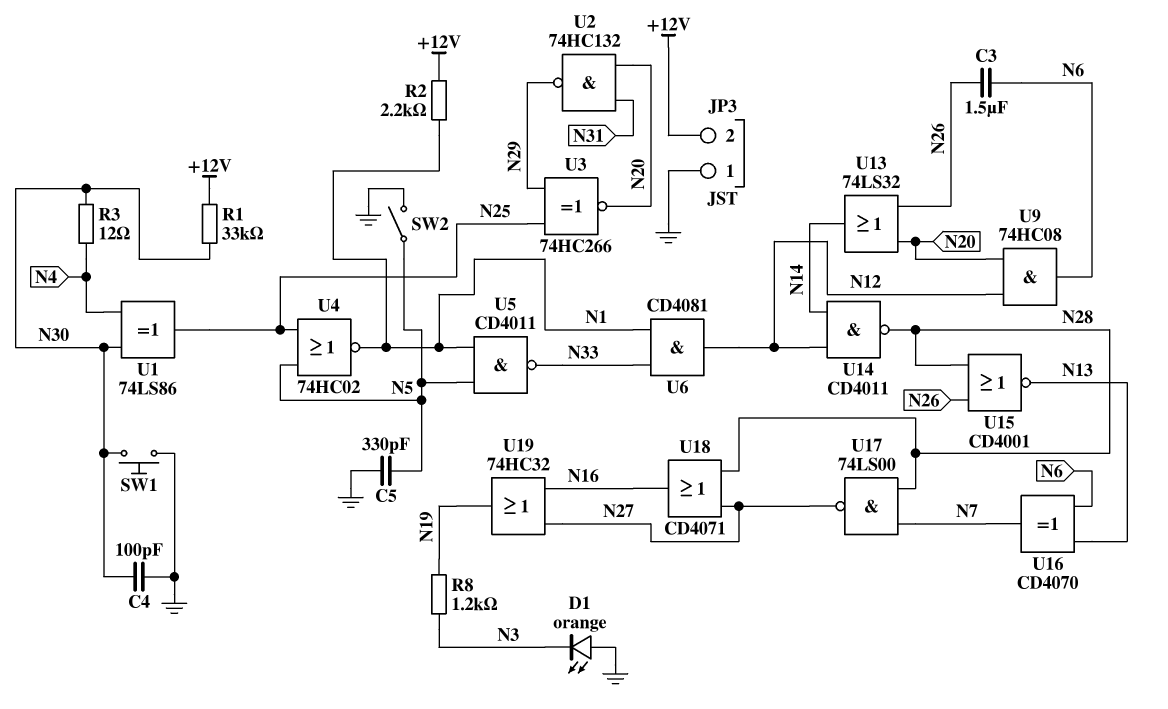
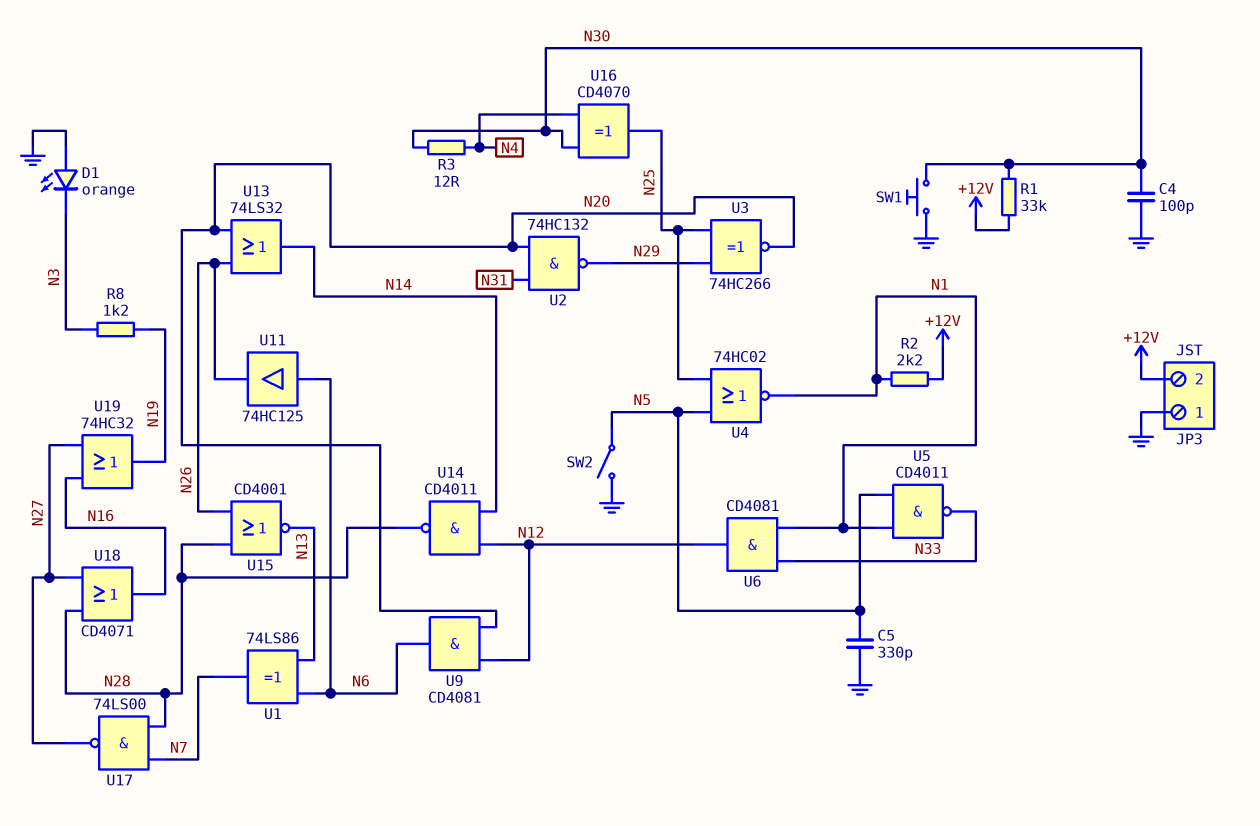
C3: 1.5uF (N6, N26) -> none
U1: XOR 74LS86 (in N4, in N30, out N25) -> XOR 74LS86 (in N6, in N13, out N7)
U9: AND 74HC08 (in N12, in N20, out N6) -> AND CD4081 (in N12, in N20, out N6)
U11: none -> buffer 74HC125 (in N6, out N26)
U16: XOR CD4070 (in N6, in N13, out N7) -> XOR CD4070 (in N4, in N30, out N25)

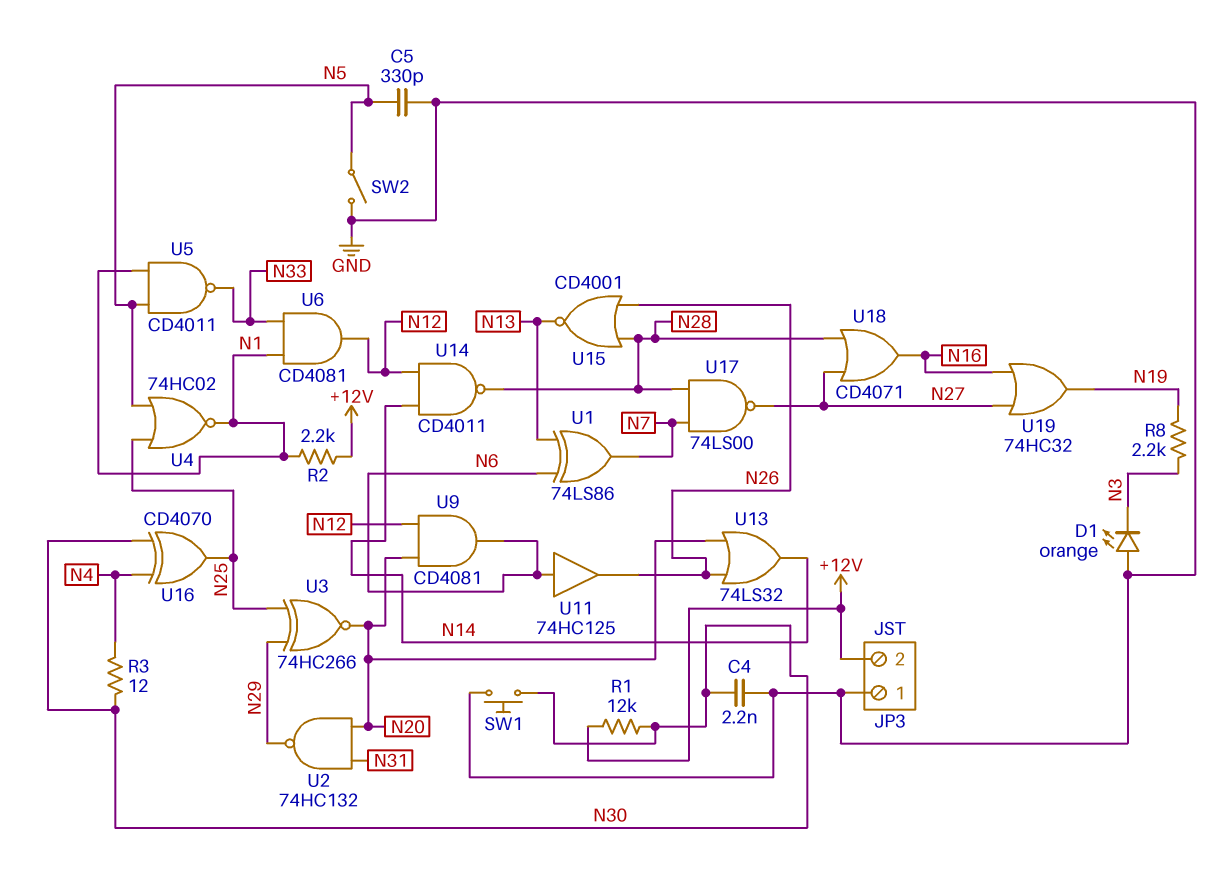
C4: 100pF (GND, N30) -> 2.2nF (GND, N30)
R1: 33k (+12V, N30) -> 12k (+12V, N30)
R8: 1.2k (N3, N19) -> 2.2k (N3, N19)

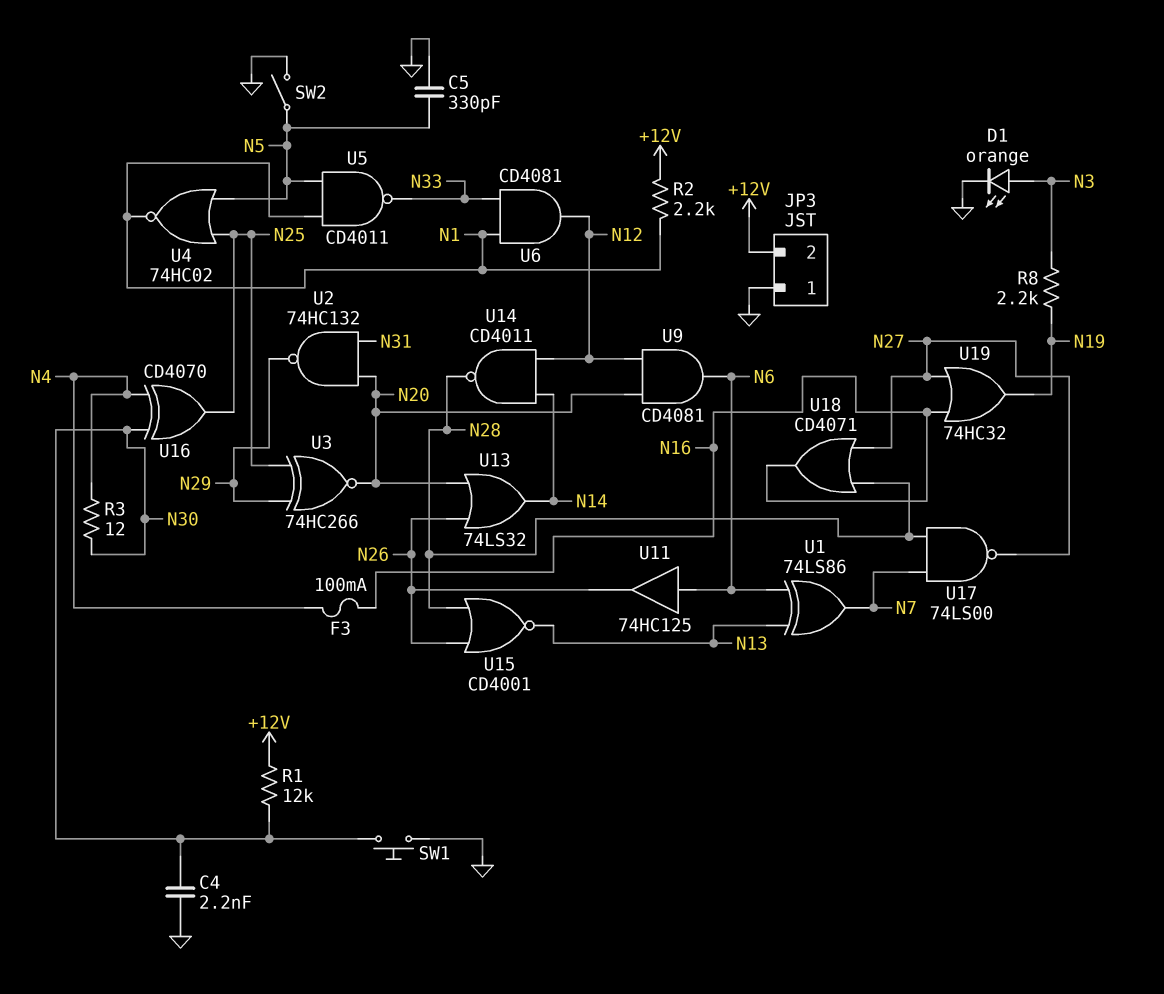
D1: LED orange (A GND, K N3) -> LED orange (A N3, K GND)
F3: none -> 100mA (N4, N16)

